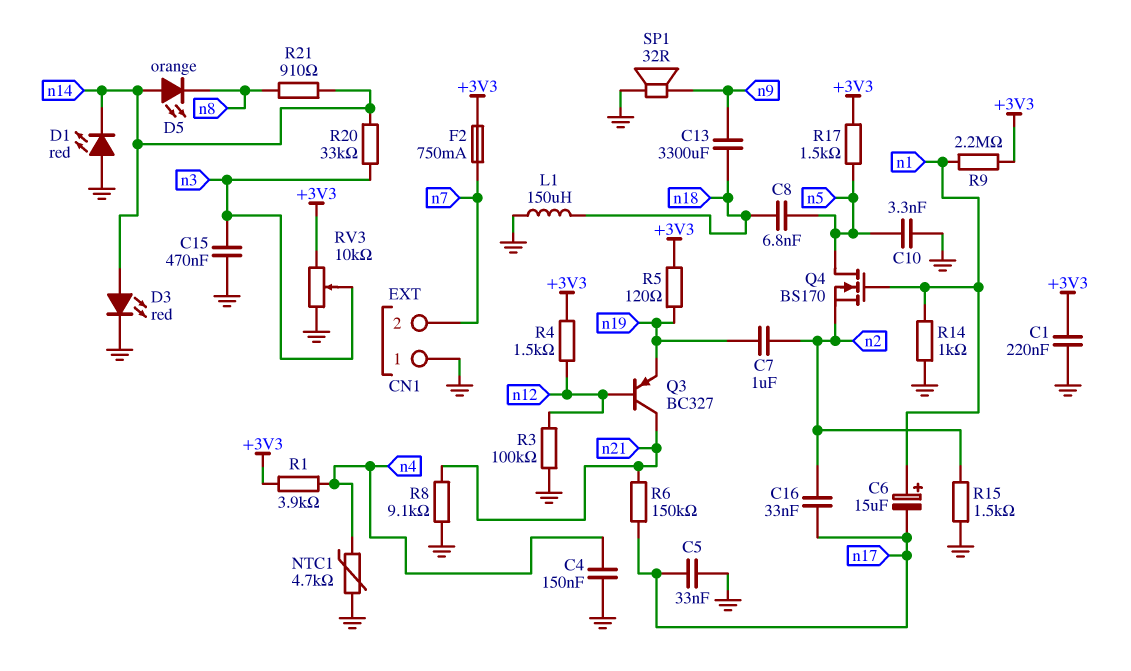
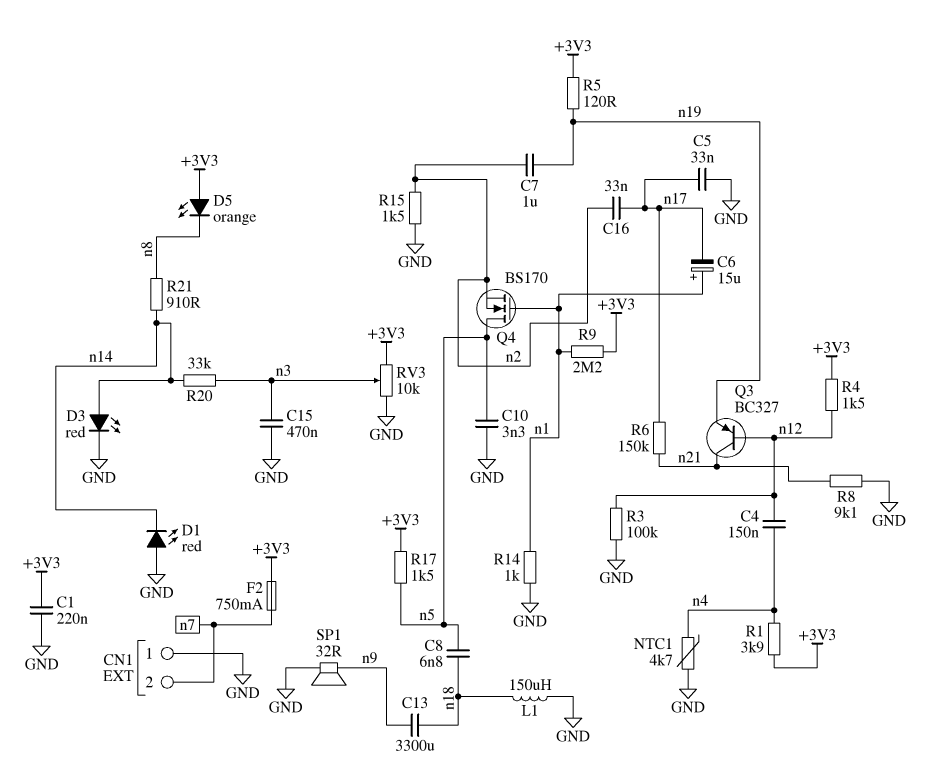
C4: 150nF (GND, n4) -> 150nF (n4, n12)
D5: LED orange (A n14, K n8) -> LED orange (A +3V3, K n8)

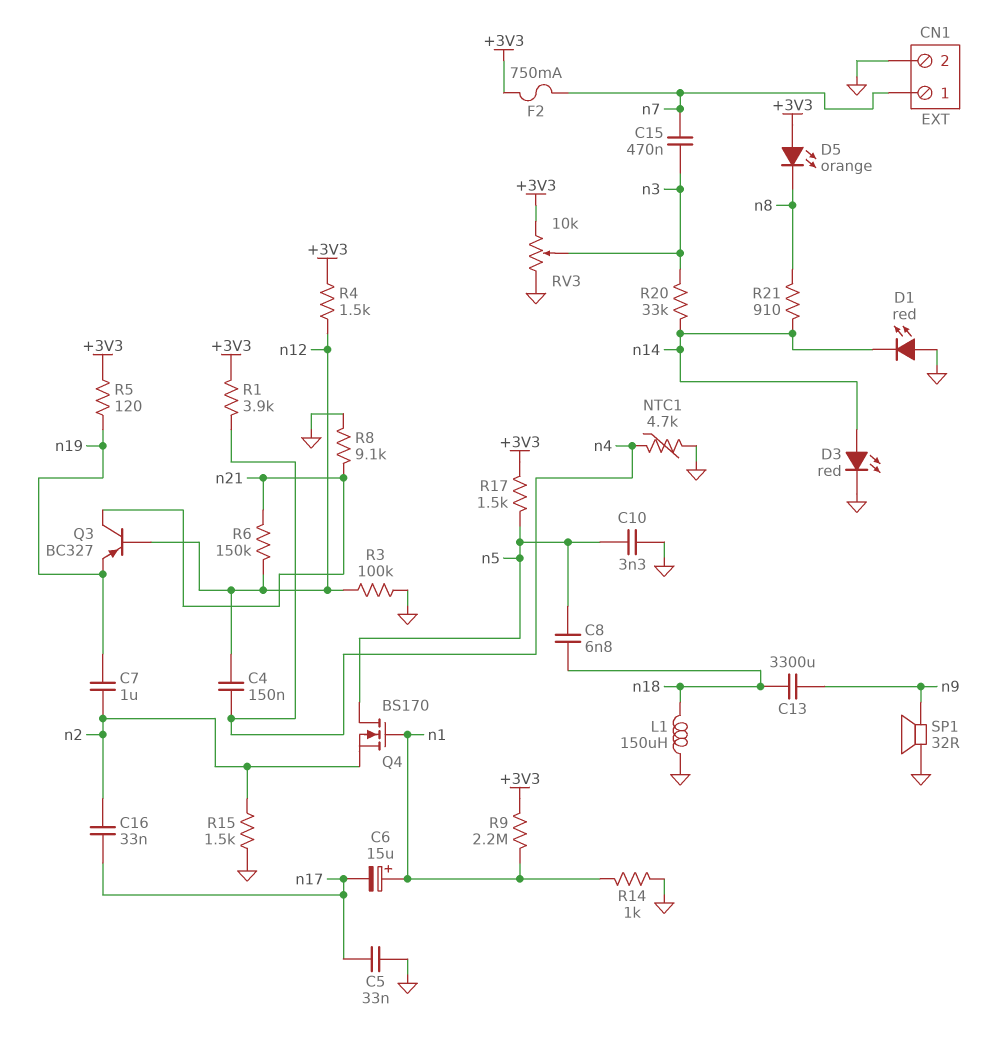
C1: 220nF (+3V3, GND) -> none
C15: 470nF (GND, n3) -> 470nF (n3, n7)
CN1 pin 1: GND -> n7
CN1 pin 2: n7 -> GND
R6: 150k (n17, n21) -> 150k (n12, n21)

